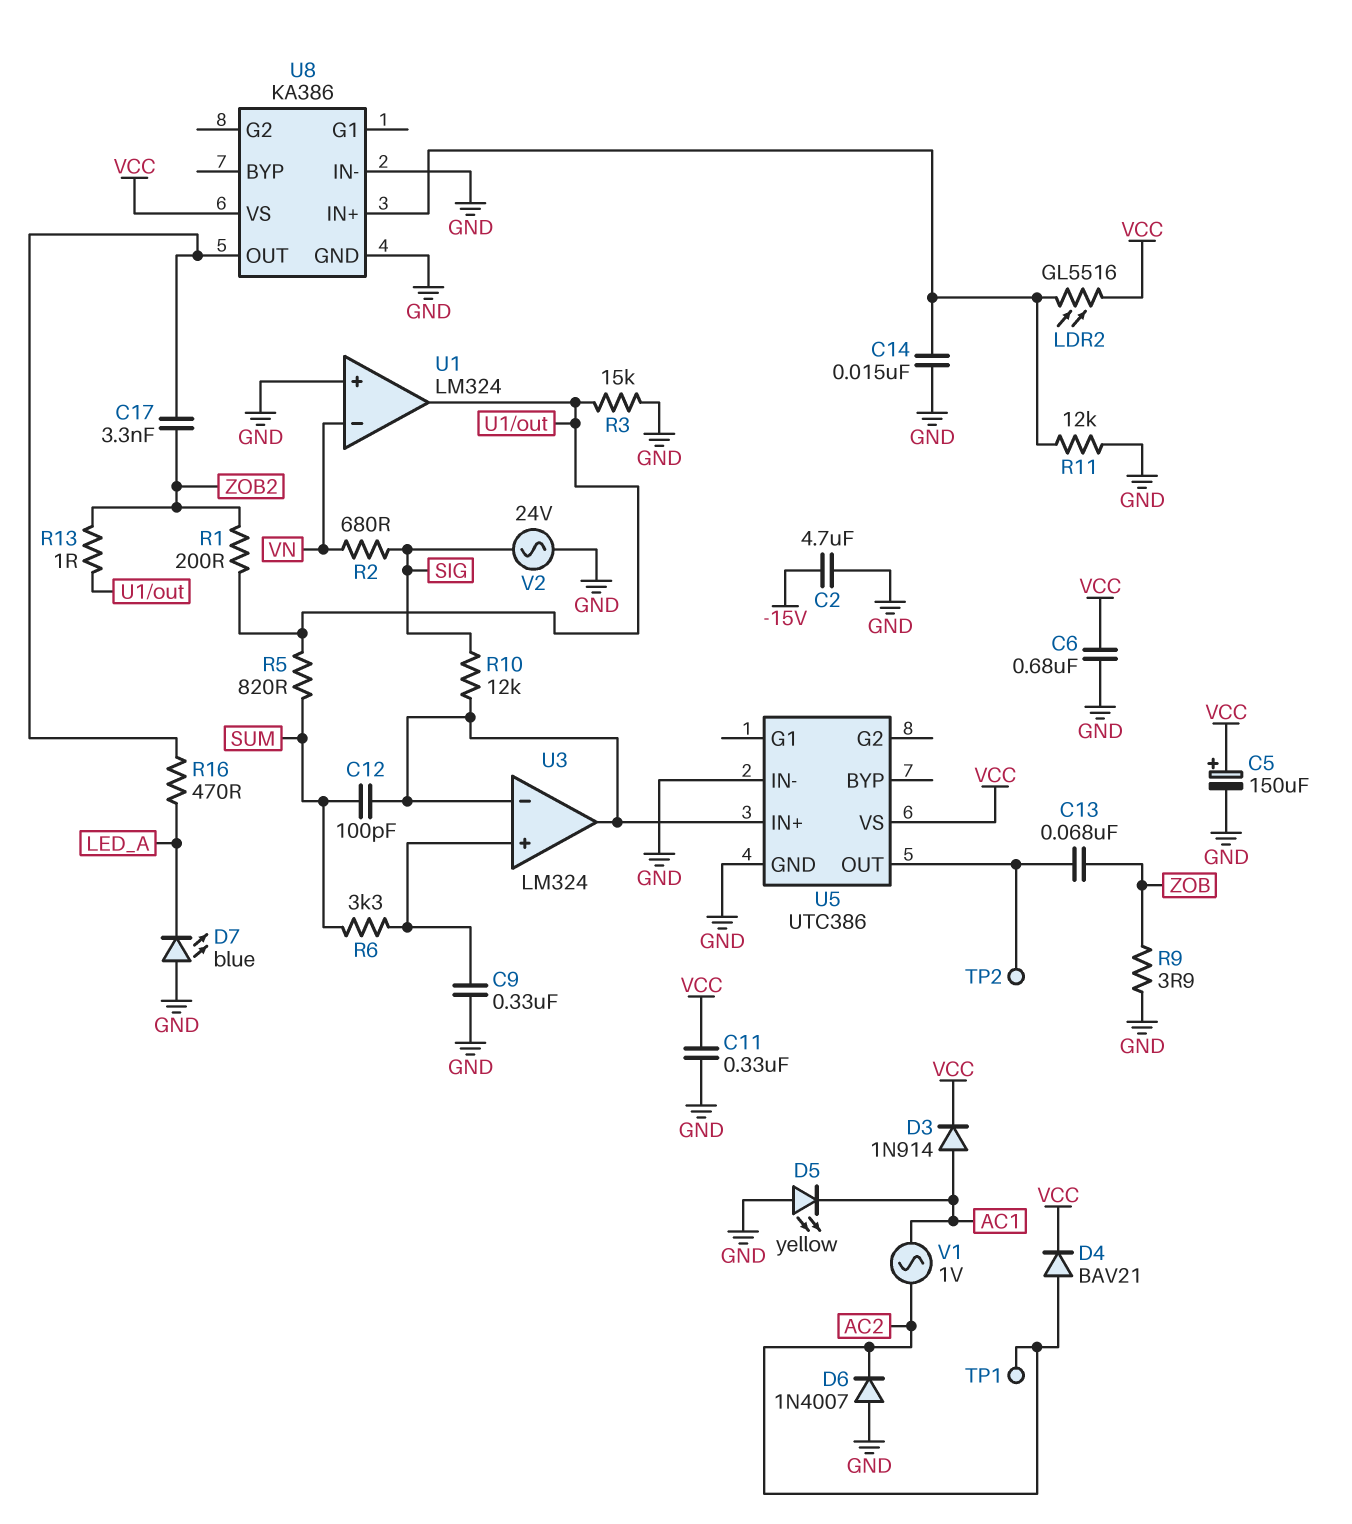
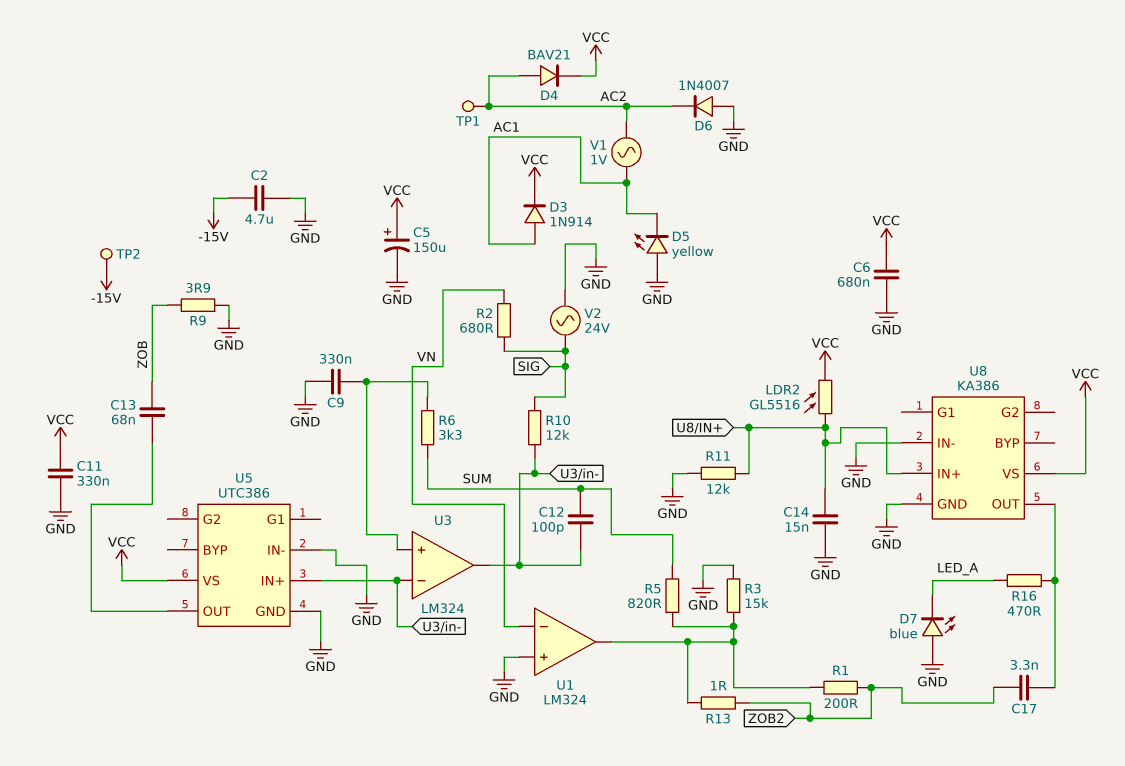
TP2: test point (U5/OUT) -> test point (-15V)

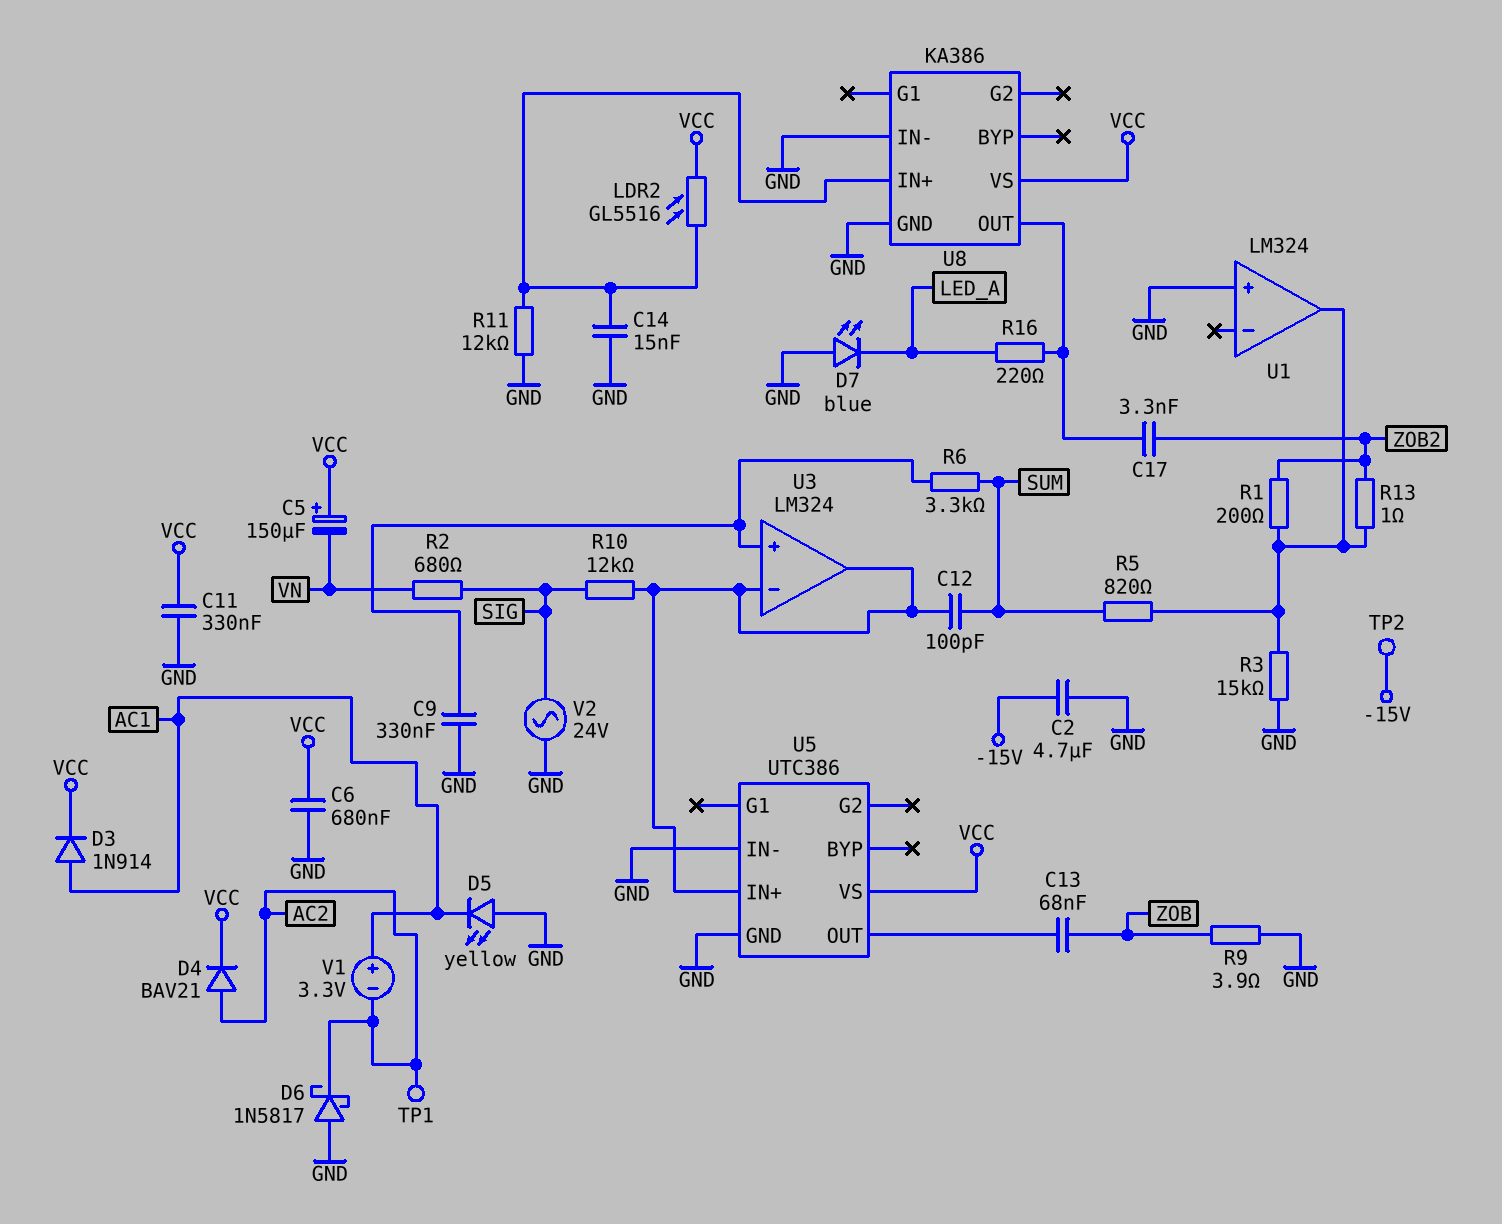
C5: 150uF (plus VCC, minus GND) -> 150uF (plus VCC, minus VN)
D6: diode 1N4007 (A GND, K AC2) -> schottky 1N5817 (A GND, K AC2)
R16: 470 (LED_A, U8/OUT) -> 220 (LED_A, U8/OUT)
U1 pin in-: VN -> none
V1: AC 1V (AC1, AC2) -> 3.3V (plus AC1, minus AC2)

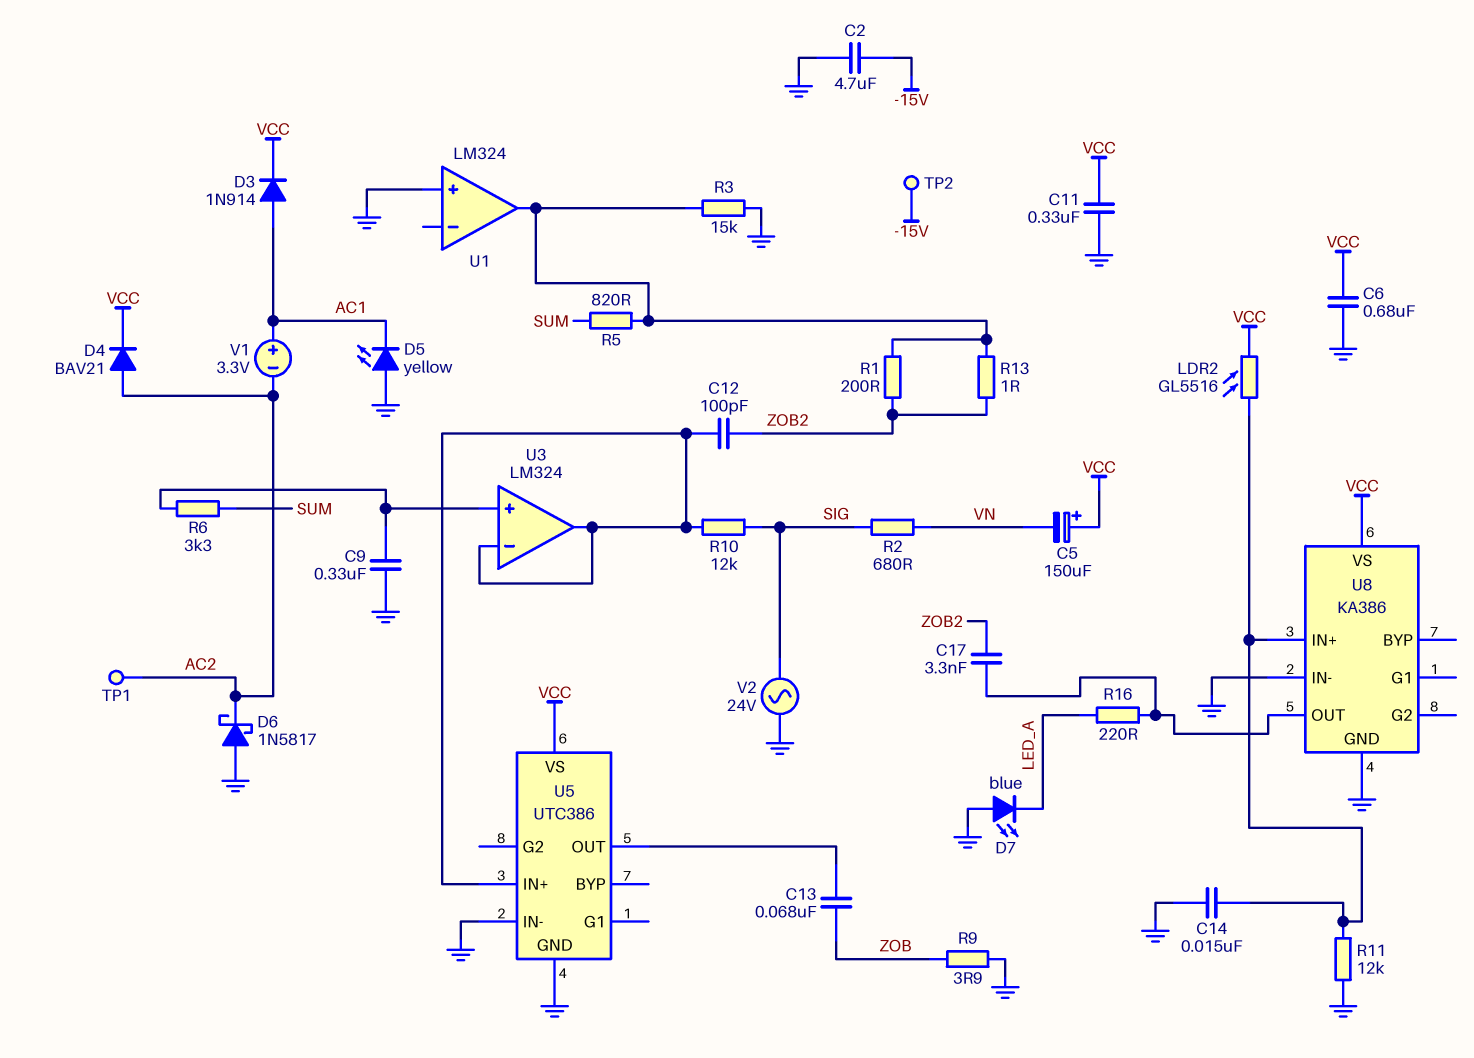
C12: 100pF (SUM, U3/in-) -> 100pF (U3/in-, ZOB2)

